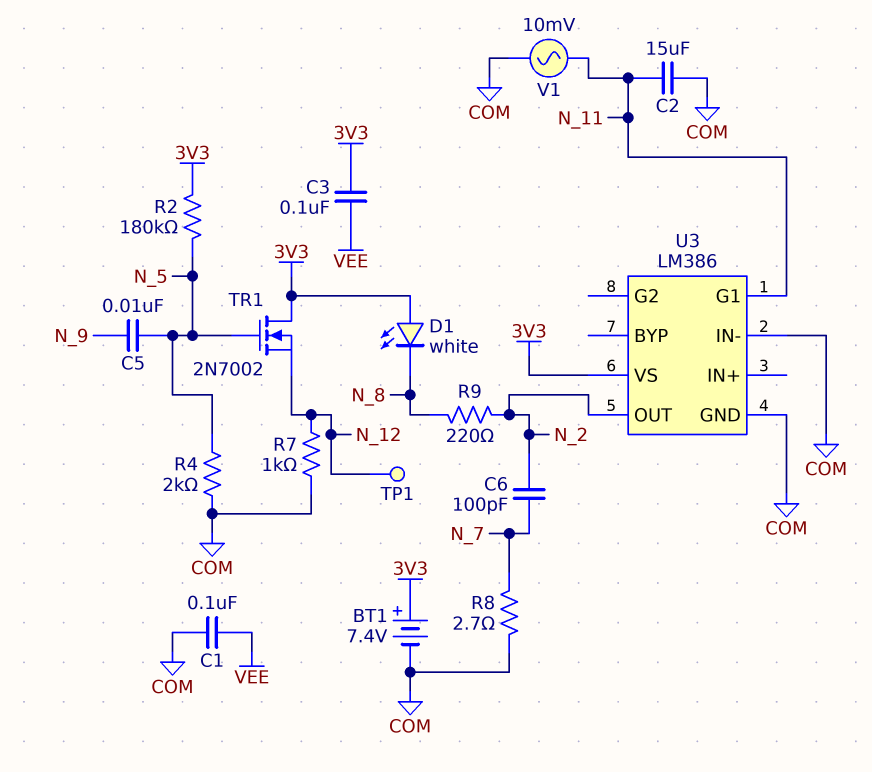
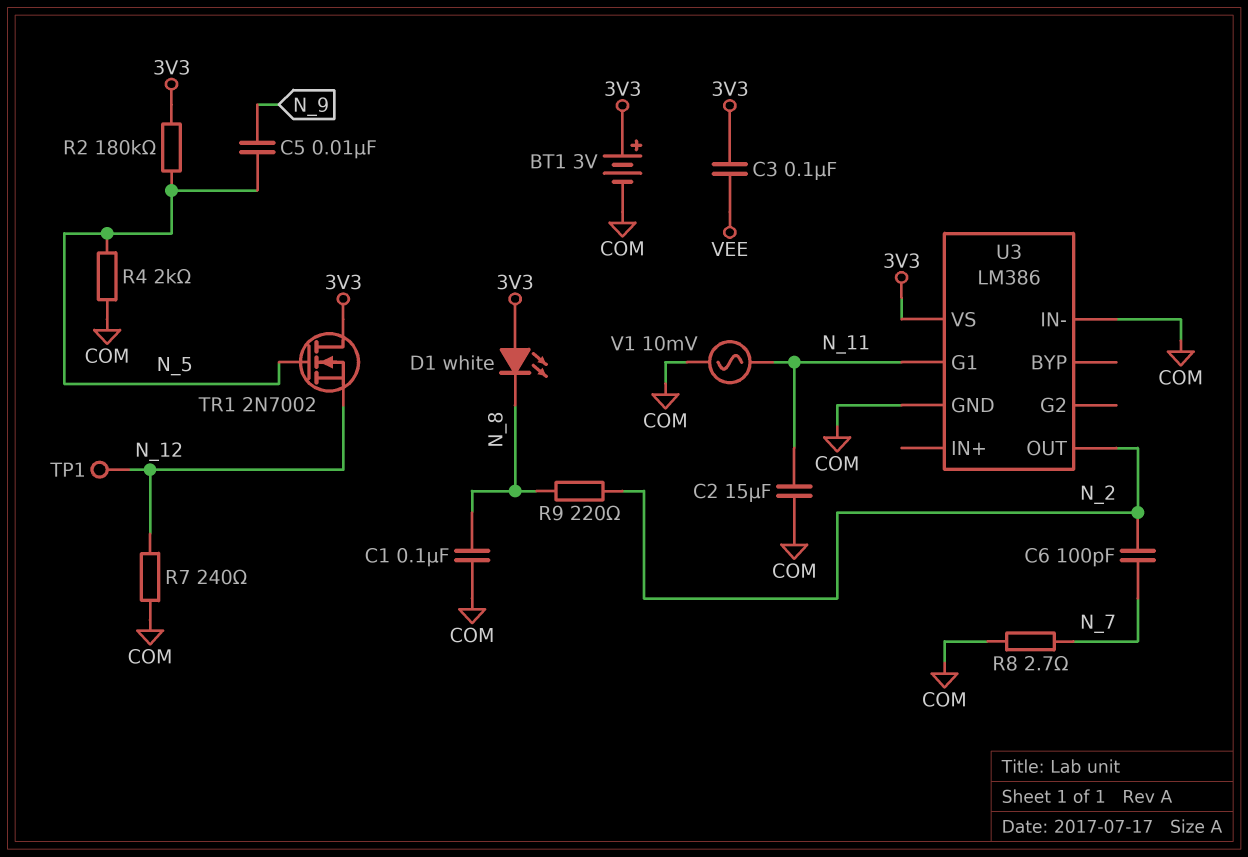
BT1: 7.4V (plus 3V3, minus COM) -> 3V (plus 3V3, minus COM)
C1: 100nF (COM, VEE) -> 100nF (COM, N_8)
R7: 1k (COM, N_12) -> 240 (COM, N_12)

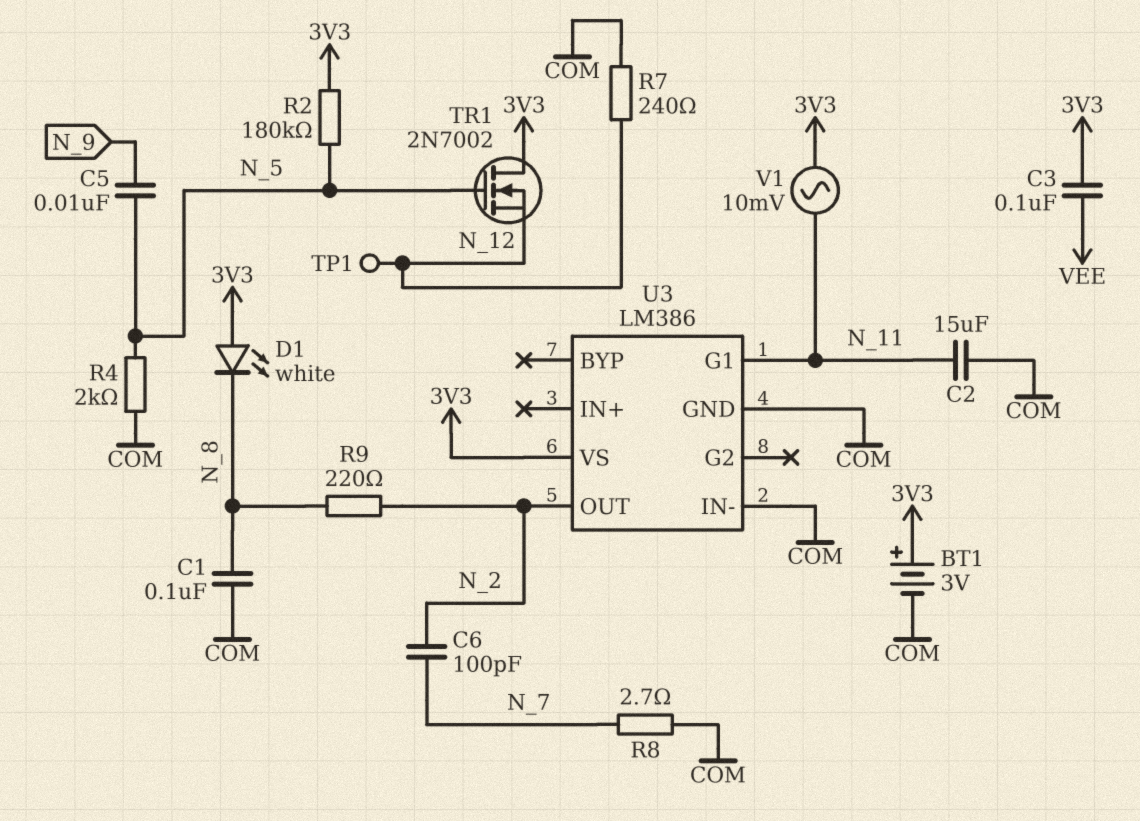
V1: AC 10mV (COM, N_11) -> AC 10mV (3V3, N_11)

